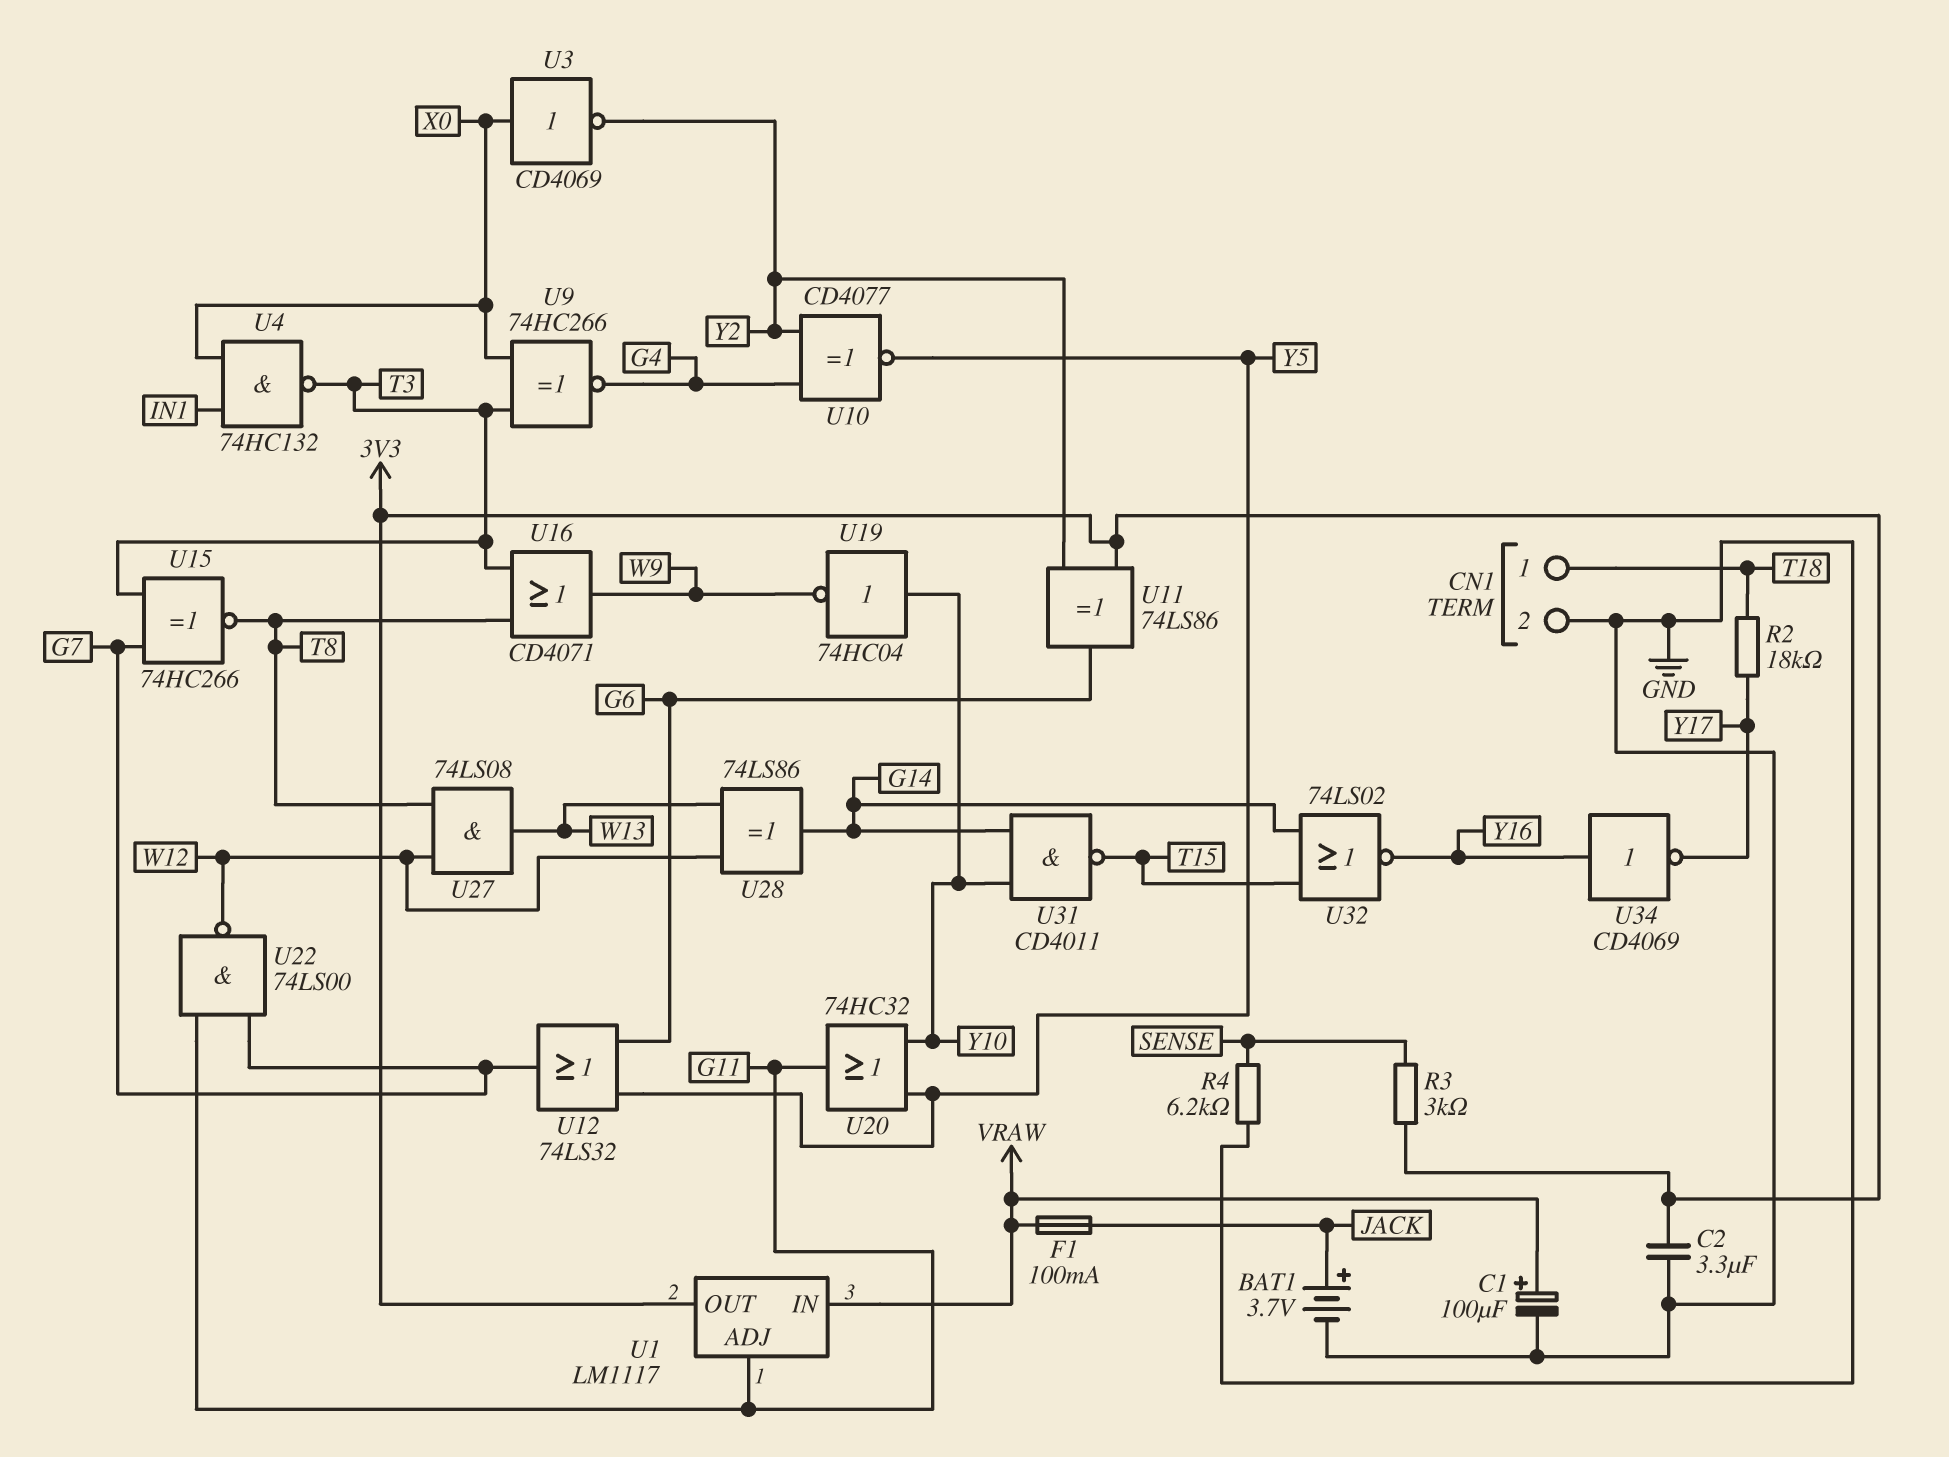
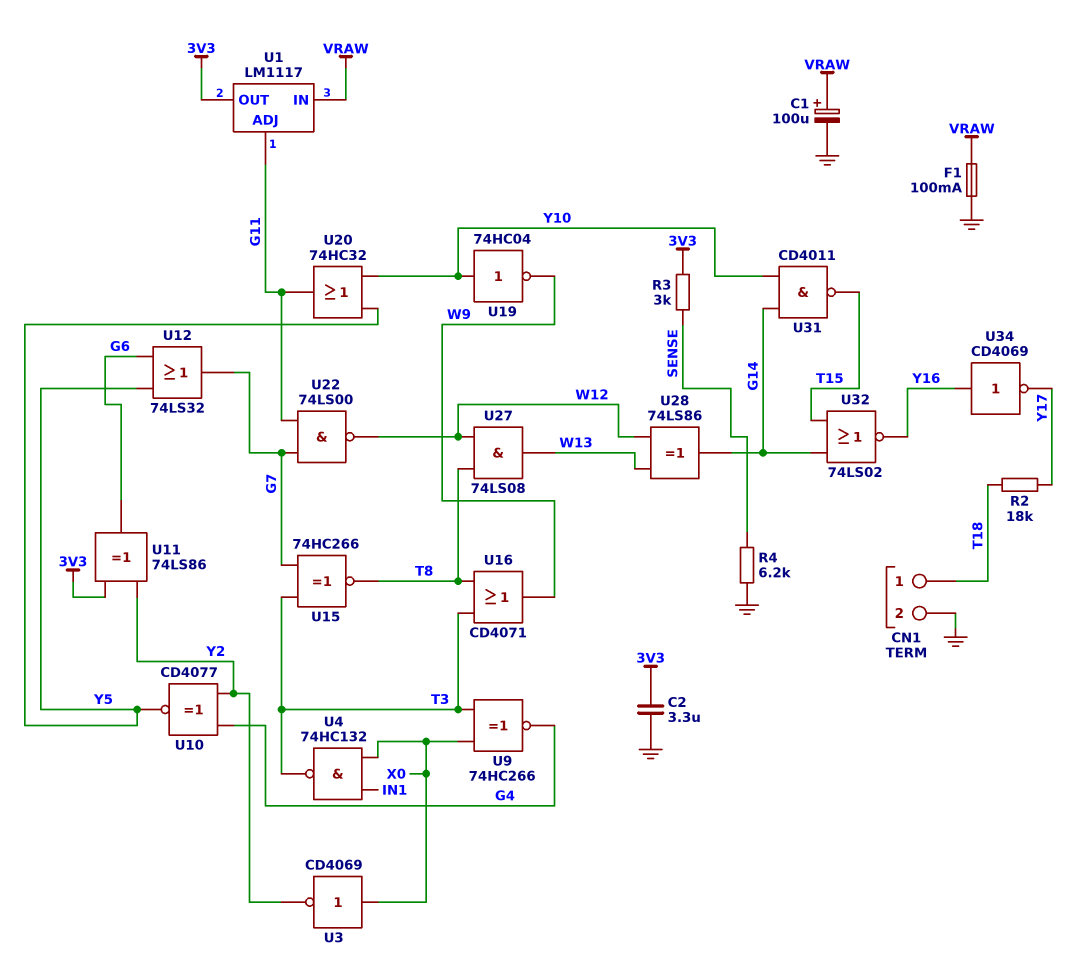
BAT1: 3.7V (plus JACK, minus GND) -> none
F1: 100mA (JACK, VRAW) -> 100mA (GND, VRAW)

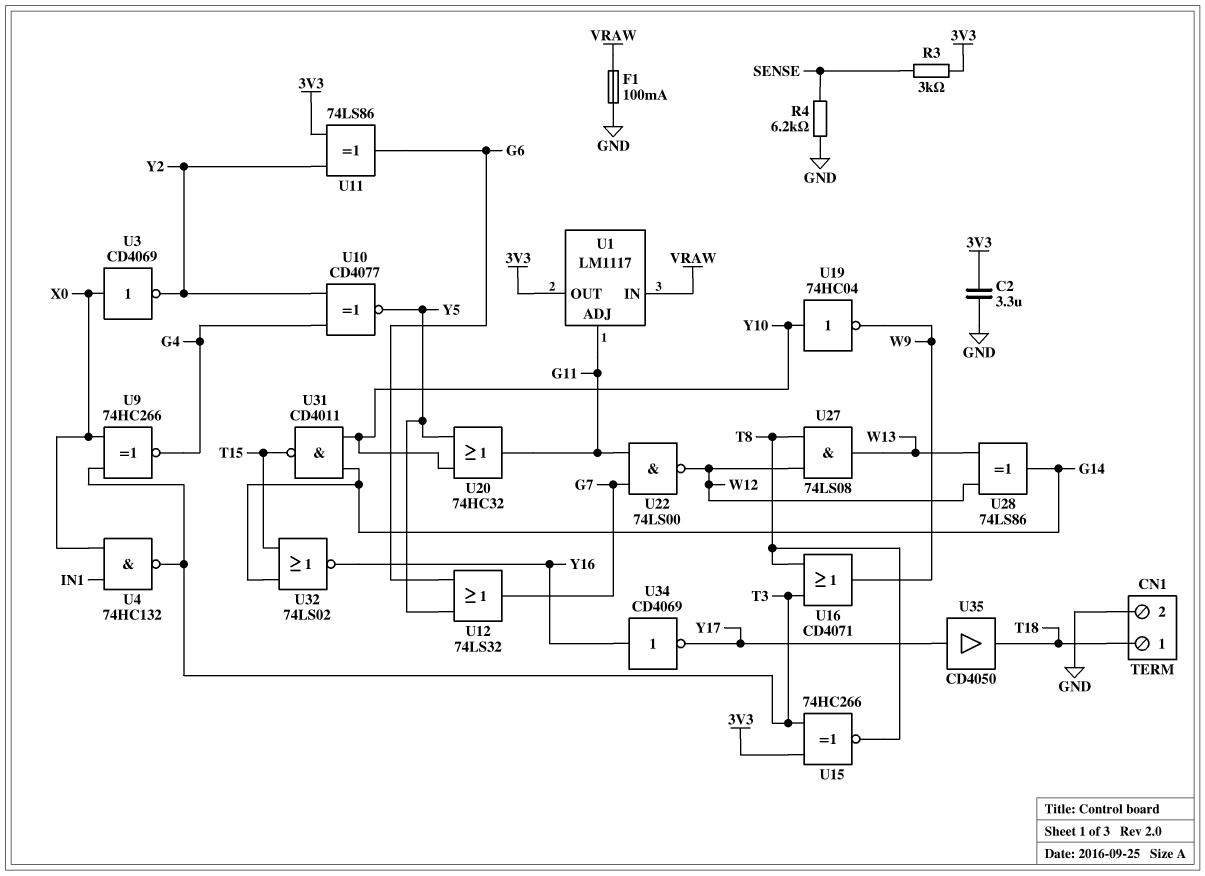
C1: 100uF (plus VRAW, minus GND) -> none
R2: 18k (T18, Y17) -> none
U15: XNOR 74HC266 (in G7, in T3, out T8) -> XNOR 74HC266 (in 3V3, in T3, out T8)
U35: none -> buffer CD4050 (in Y17, out T18)

